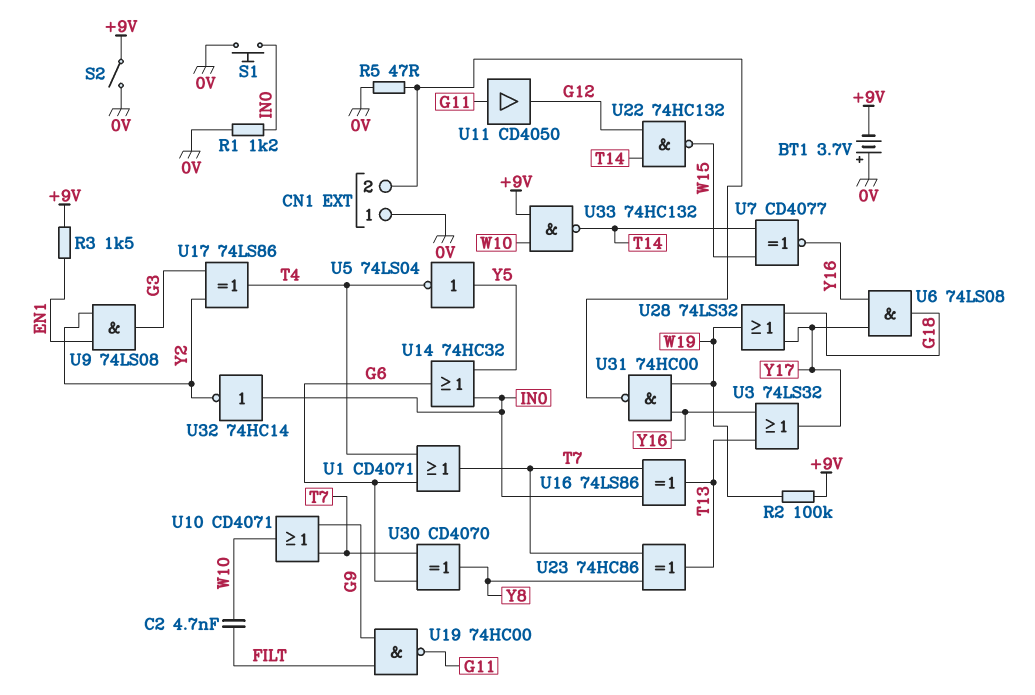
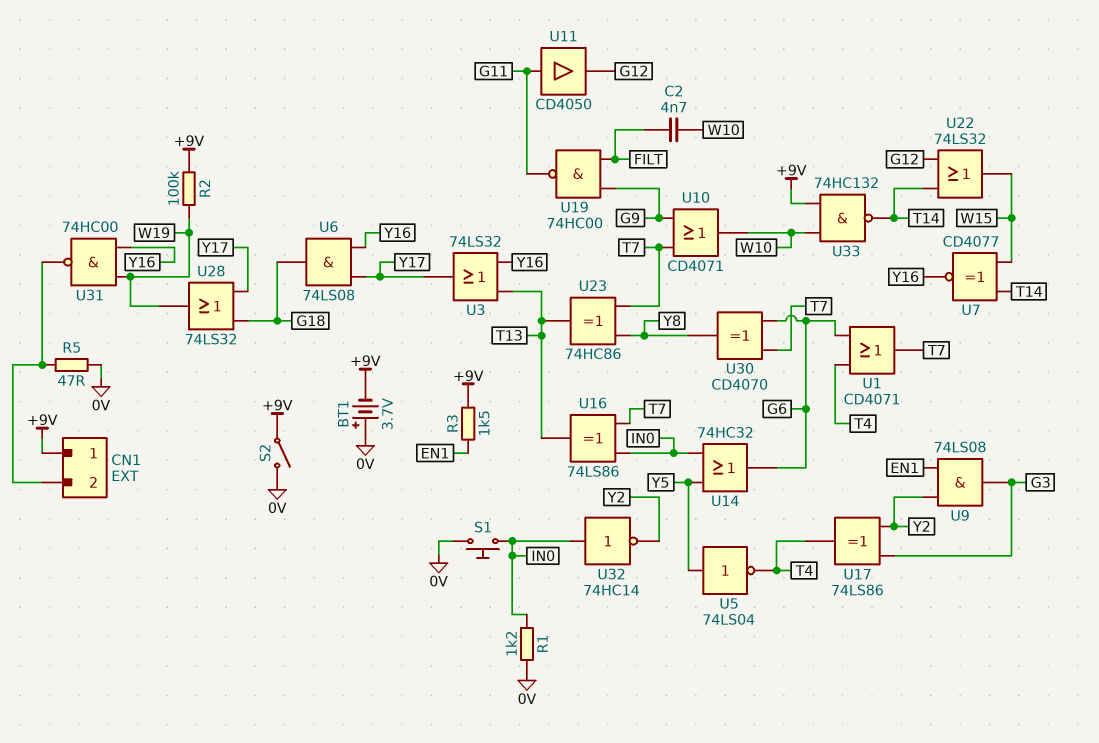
CN1 pin 1: 0V -> +9V
U22: NAND 74HC132 (in G12, in T14, out W15) -> OR 74LS32 (in G12, in T14, out W15)

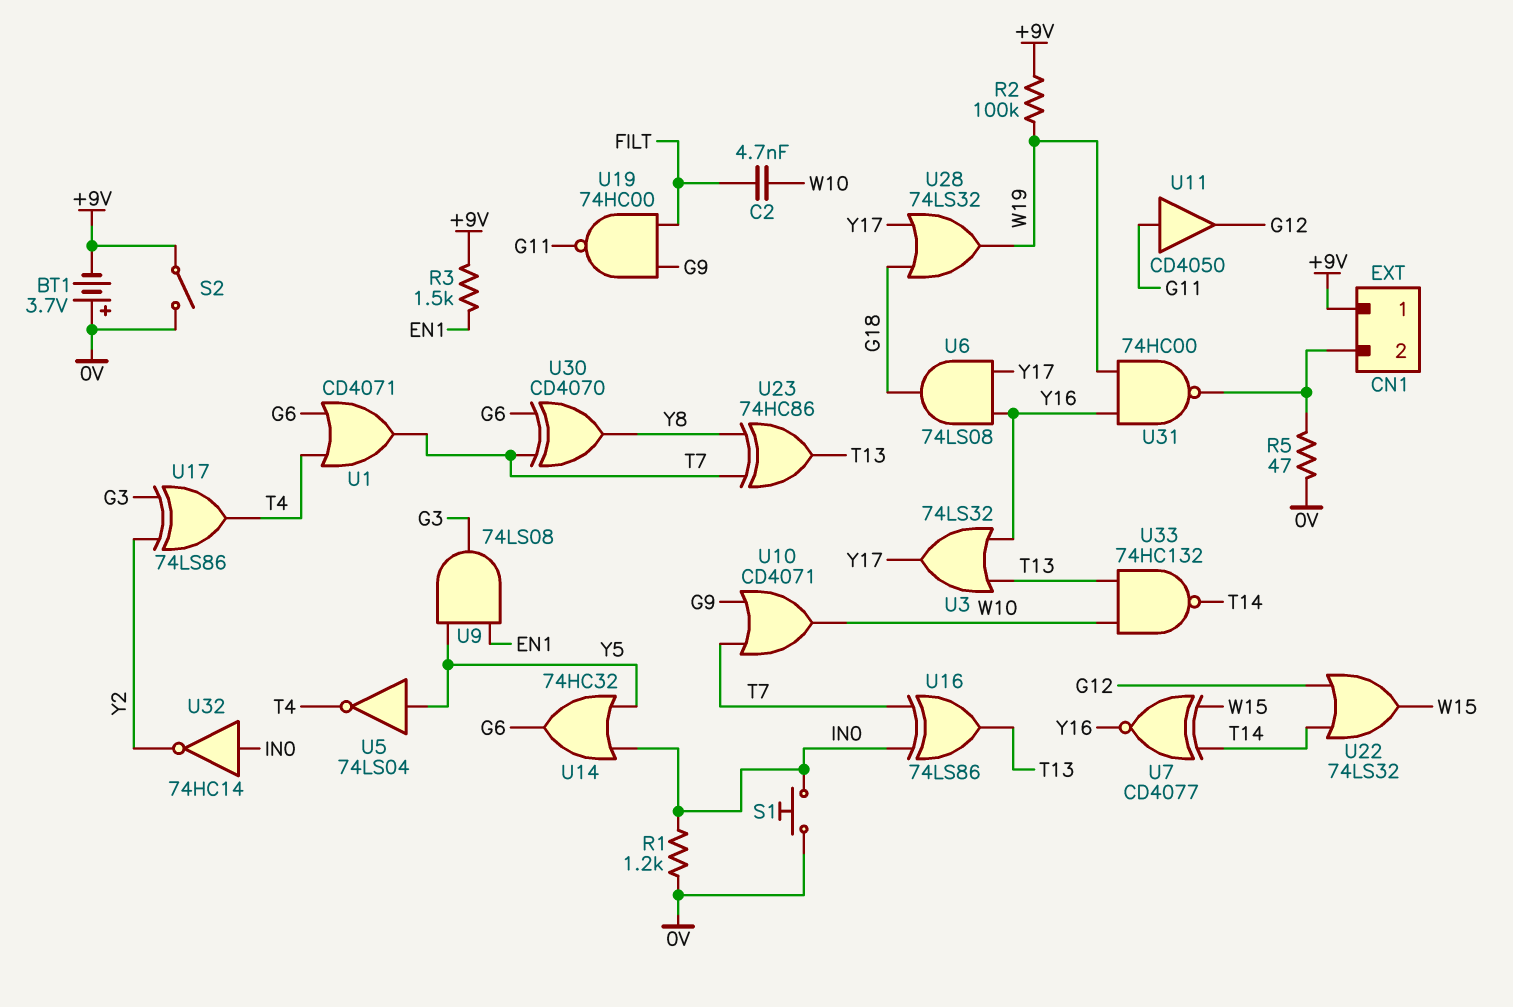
U9: AND 74LS08 (in EN1, in Y2, out G3) -> AND 74LS08 (in EN1, in Y5, out G3)
U33: NAND 74HC132 (in +9V, in W10, out T14) -> NAND 74HC132 (in T13, in W10, out T14)

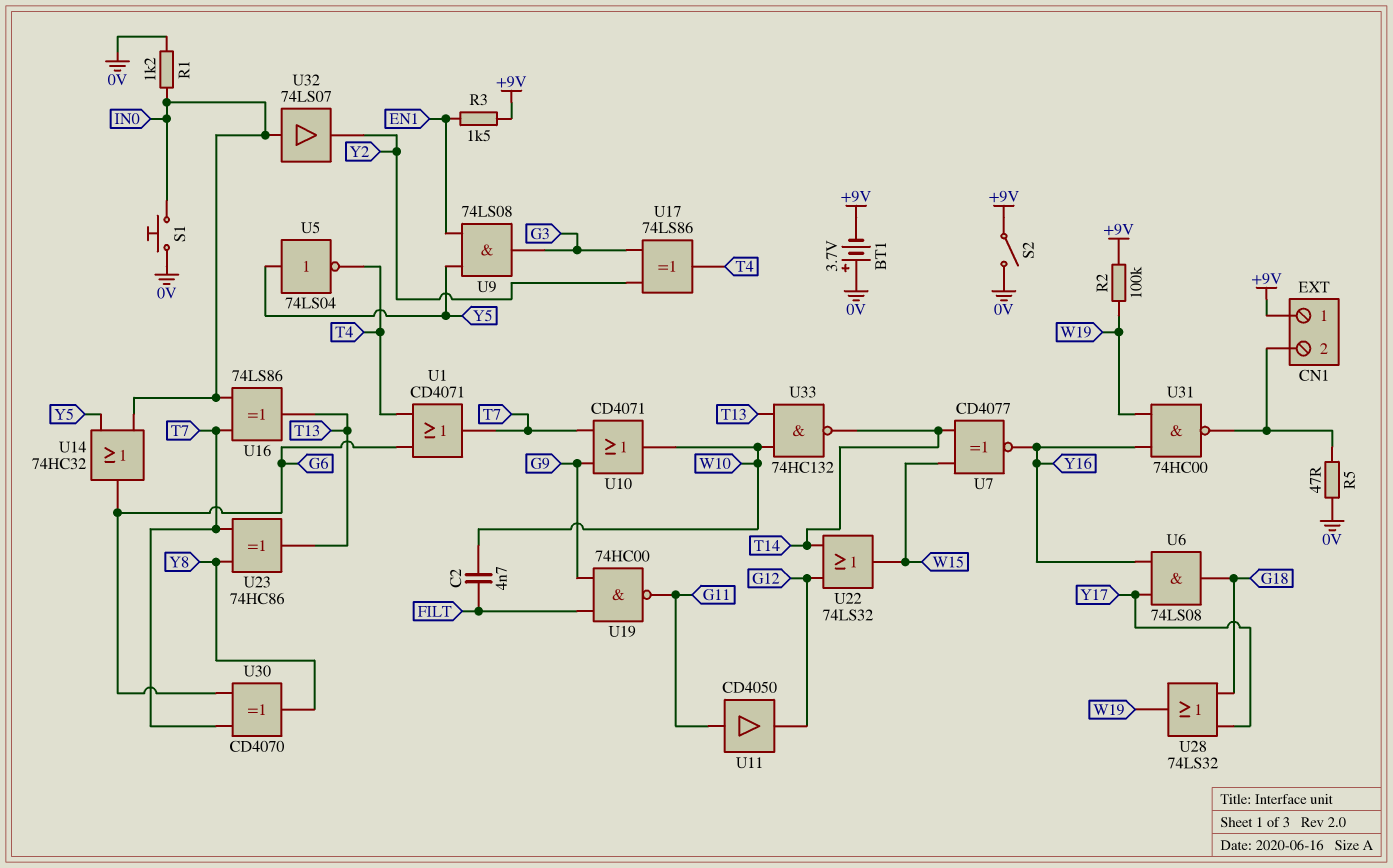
U3: OR 74LS32 (in T13, in Y16, out Y17) -> none
U32: NOT 74HC14 (in IN0, out Y2) -> buffer 74LS07 (in IN0, out Y2)

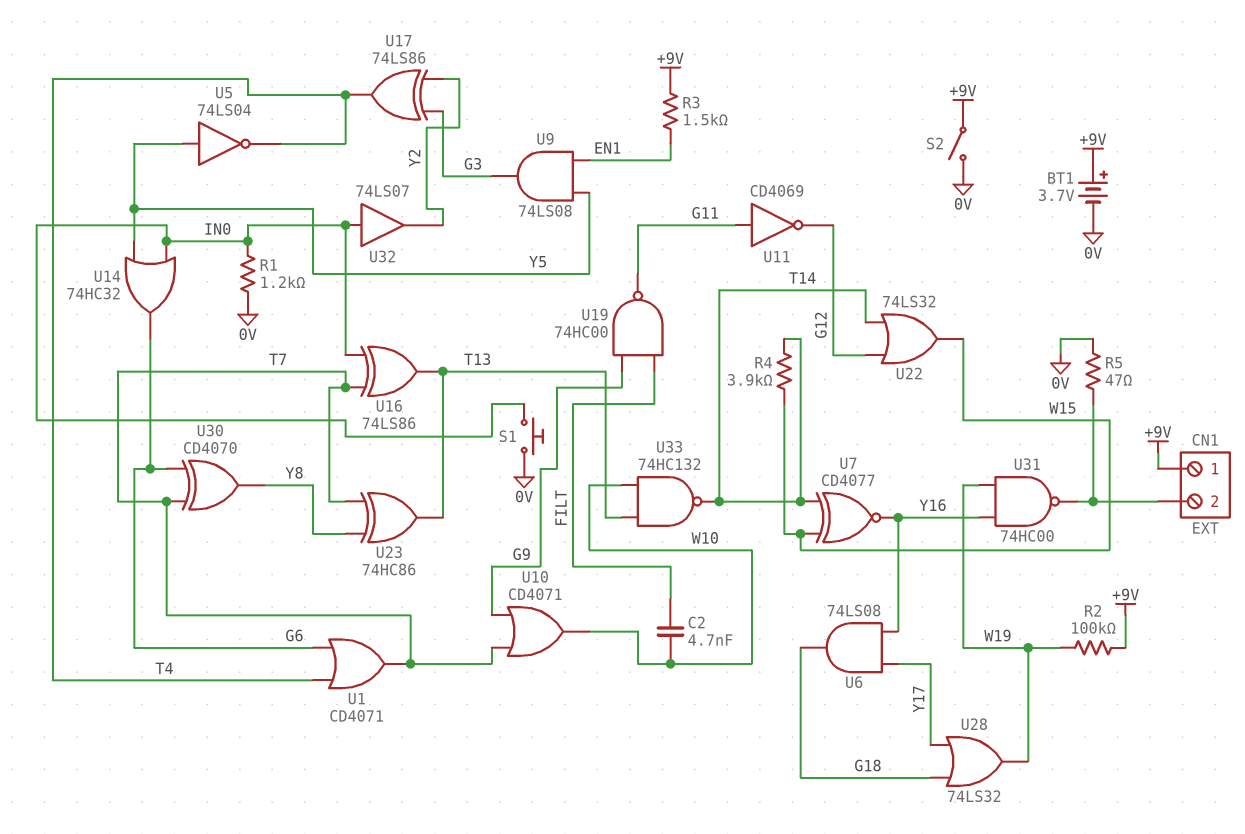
BT1: 3.7V (plus 0V, minus +9V) -> 3.7V (plus +9V, minus 0V)
R4: none -> 3.9k (T14, W15)
U11: buffer CD4050 (in G11, out G12) -> NOT CD4069 (in G11, out G12)

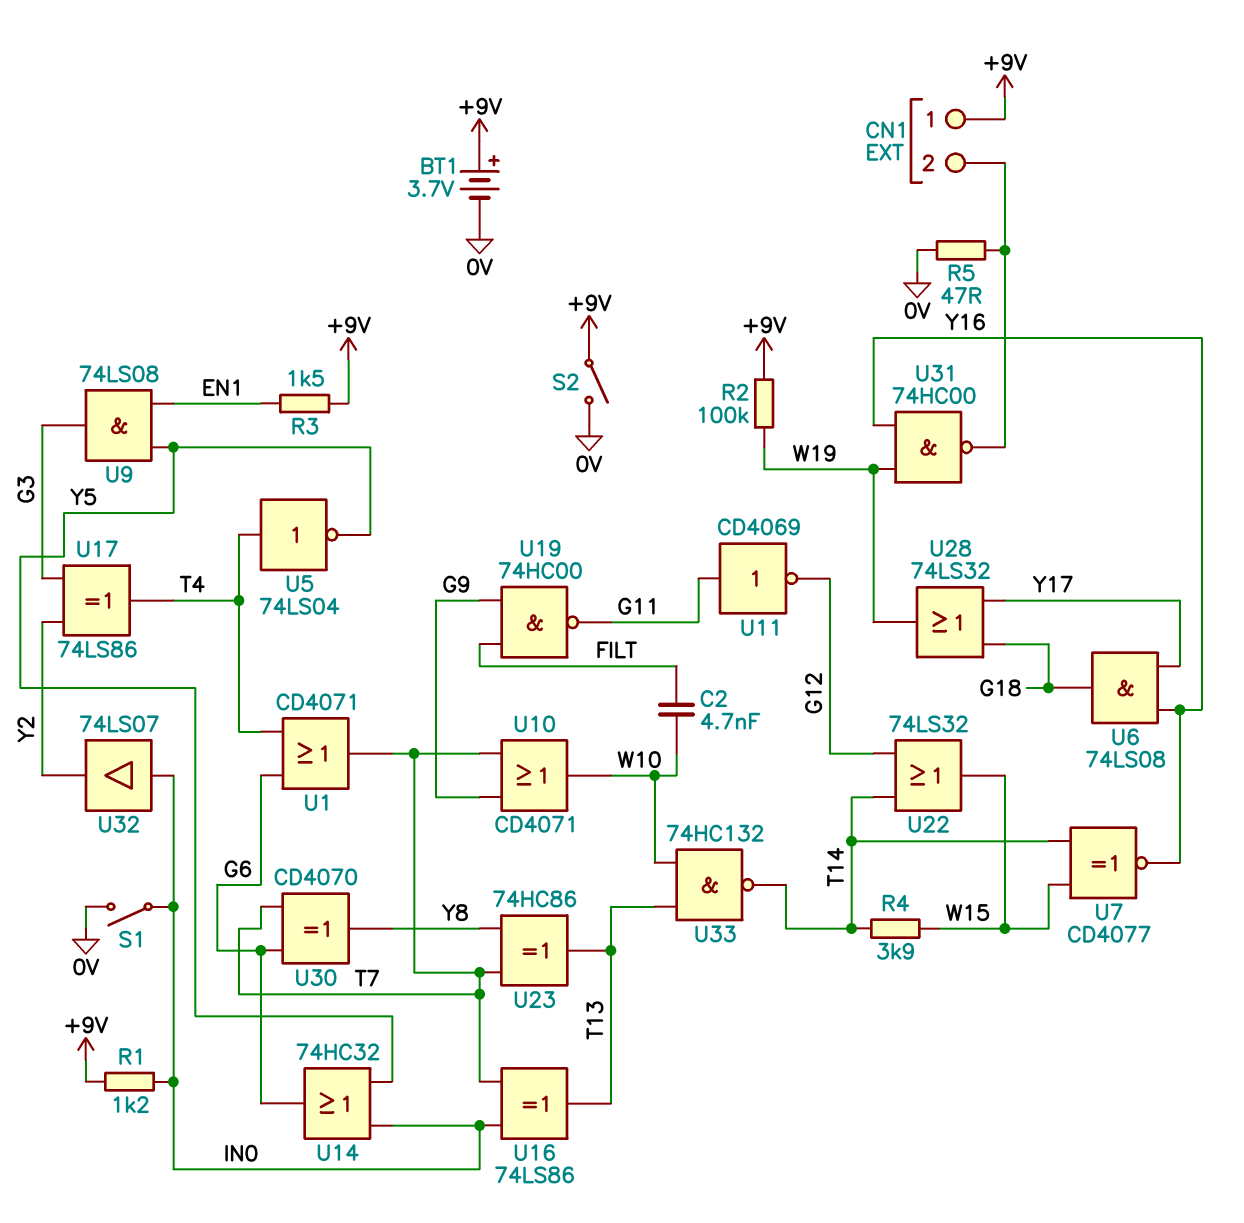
R1: 1.2k (0V, IN0) -> 1.2k (+9V, IN0)
S1: button (0V, IN0) -> switch (0V, IN0)
U5: NOT 74LS04 (in Y5, out T4) -> NOT 74LS04 (in T4, out Y5)

